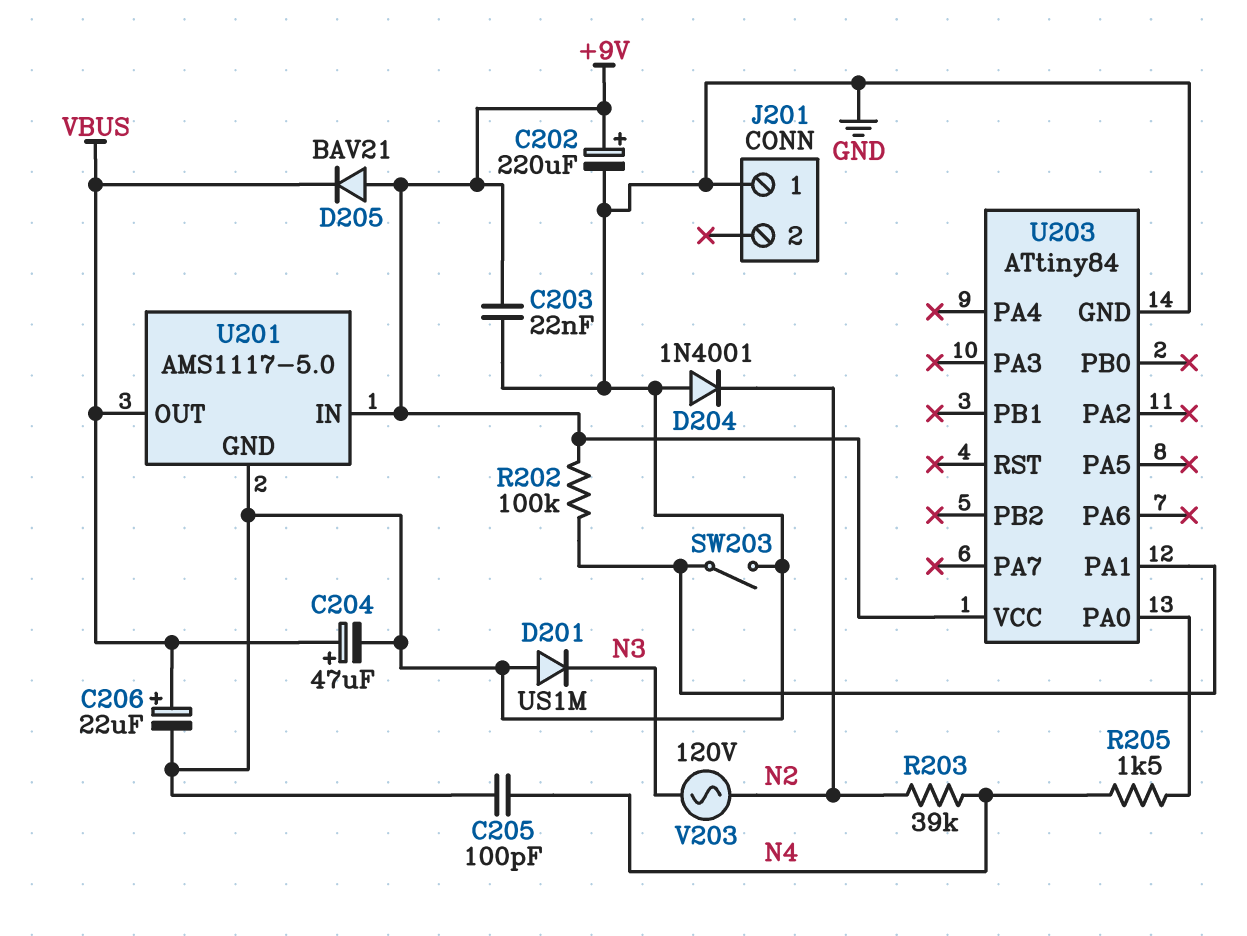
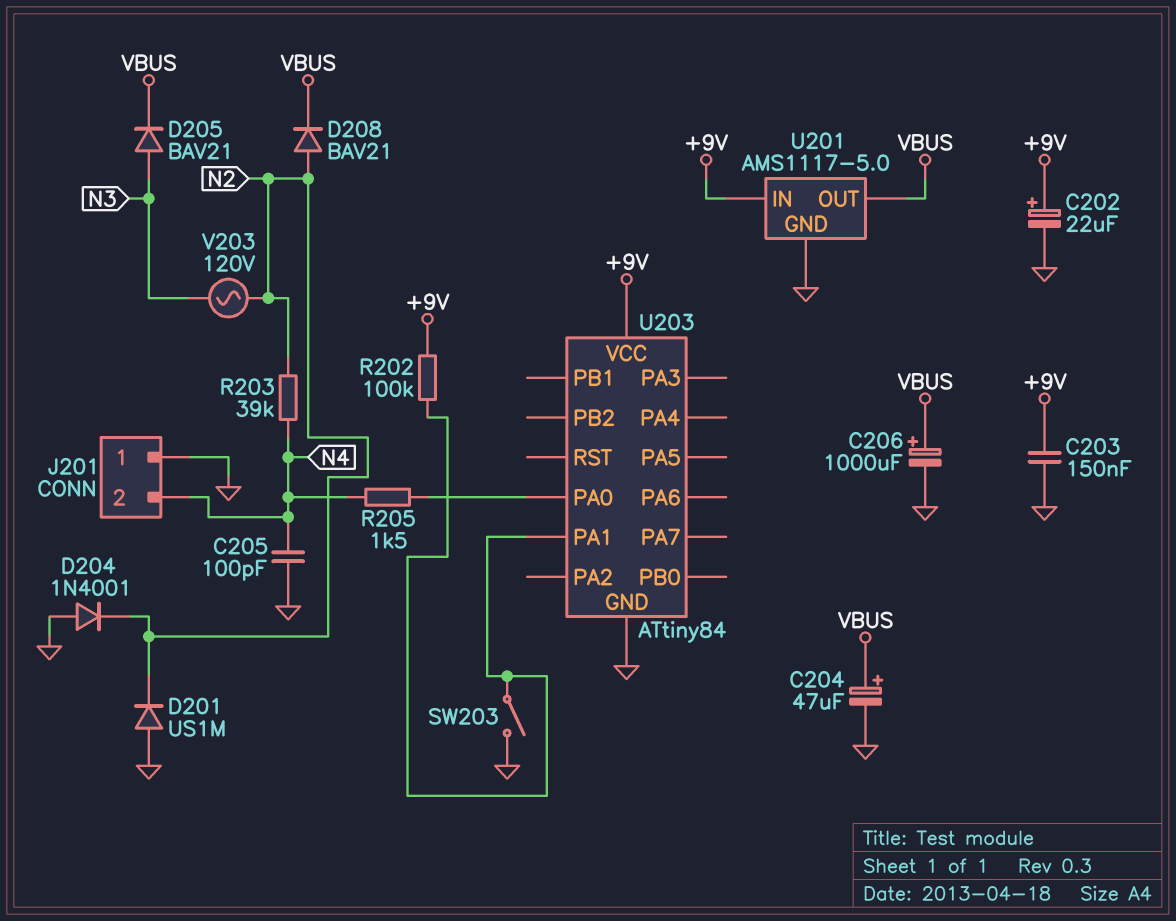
C202: 220uF (plus +9V, minus GND) -> 22uF (plus +9V, minus GND)
C203: 22nF (+9V, GND) -> 150nF (+9V, GND)
C206: 22uF (plus VBUS, minus GND) -> 1000uF (plus VBUS, minus GND)
D201: diode US1M (A GND, K N3) -> diode US1M (A GND, K N2)
D205: diode BAV21 (A +9V, K VBUS) -> diode BAV21 (A N3, K VBUS)
D208: none -> diode BAV21 (A N2, K VBUS)
J201 pin 2: none -> N4

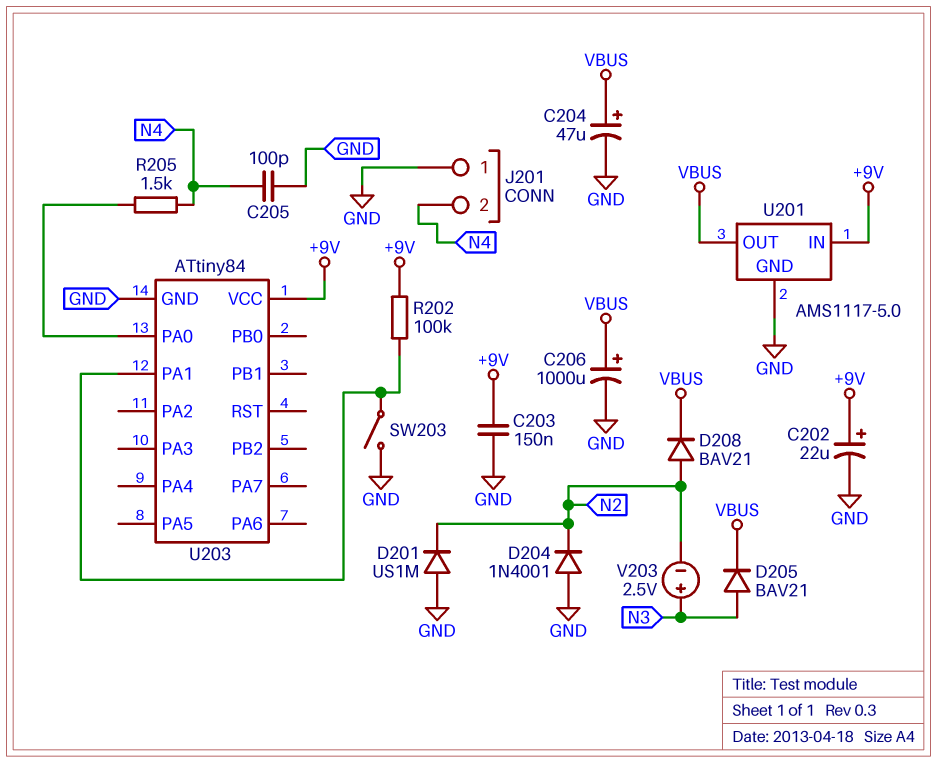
R203: 39k (N2, N4) -> none
V203: AC 120V (N2, N3) -> 2.5V (plus N3, minus N2)

